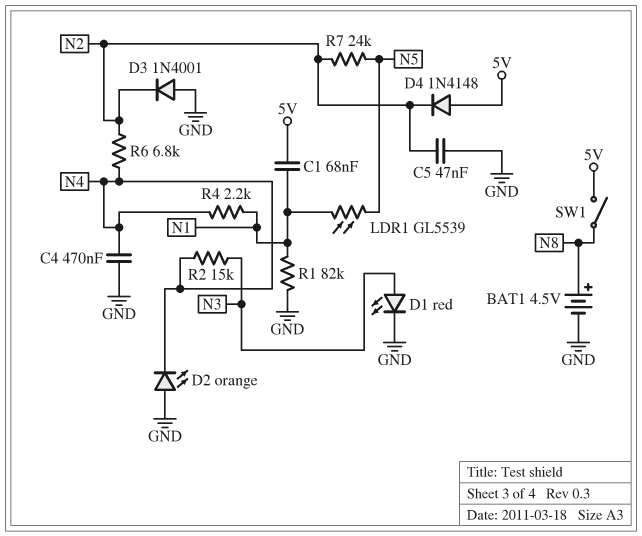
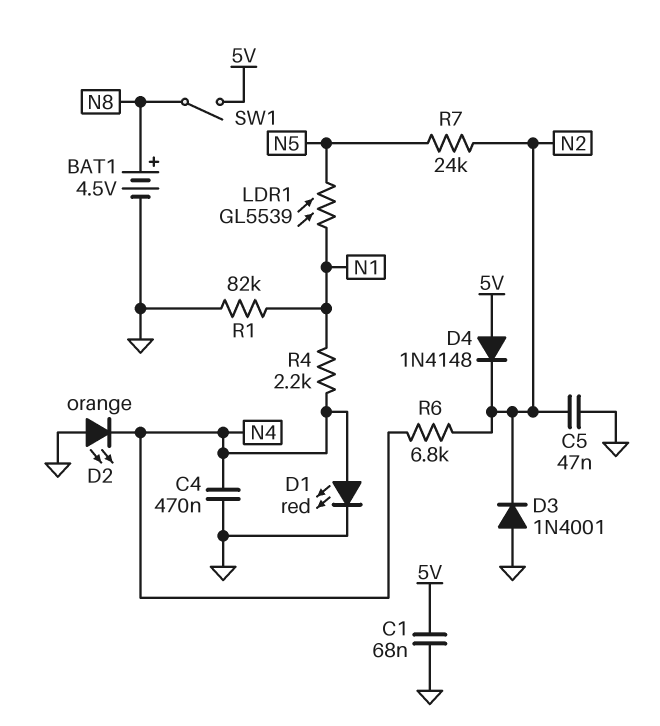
C1: 68nF (5V, N1) -> 68nF (5V, GND)
D1: LED red (A N3, K GND) -> LED red (A N4, K GND)
R2: 15k (N3, N4) -> none

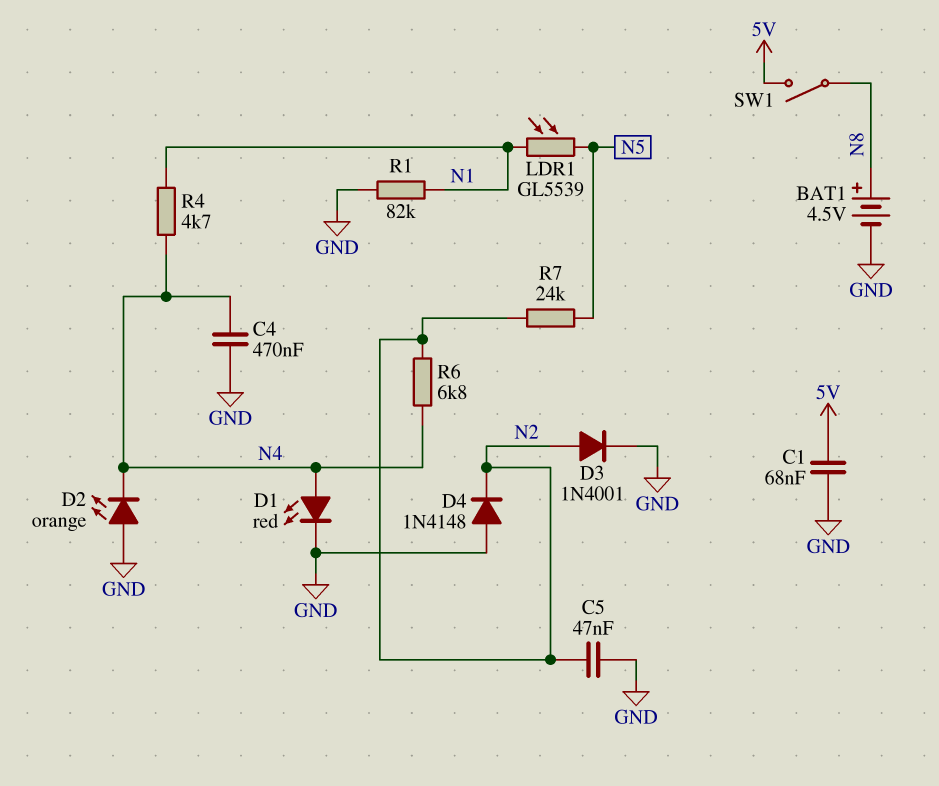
D3: diode 1N4001 (A GND, K N2) -> diode 1N4001 (A N2, K GND)
D4: diode 1N4148 (A 5V, K N2) -> diode 1N4148 (A GND, K N2)
R4: 2.2k (N1, N4) -> 4.7k (N1, N4)

